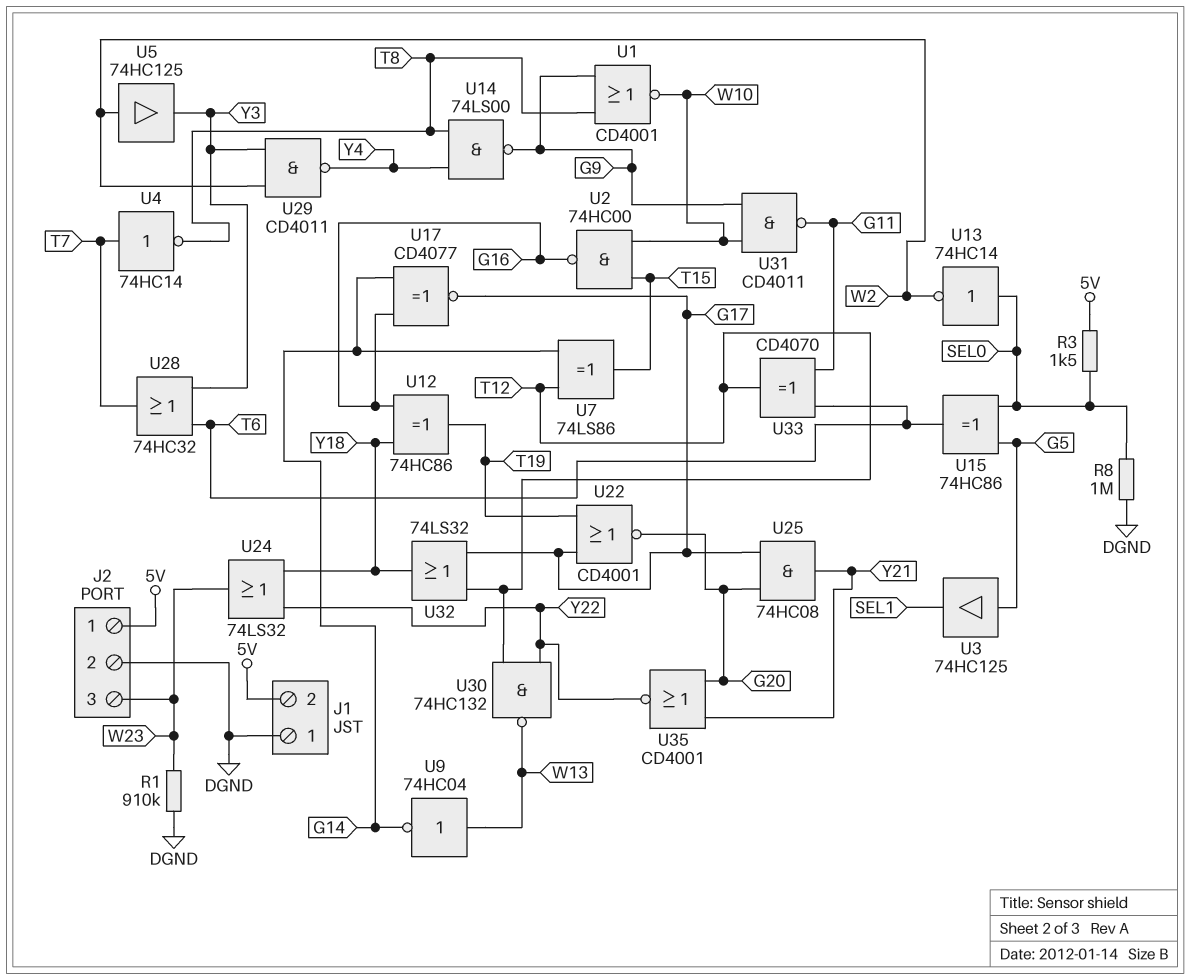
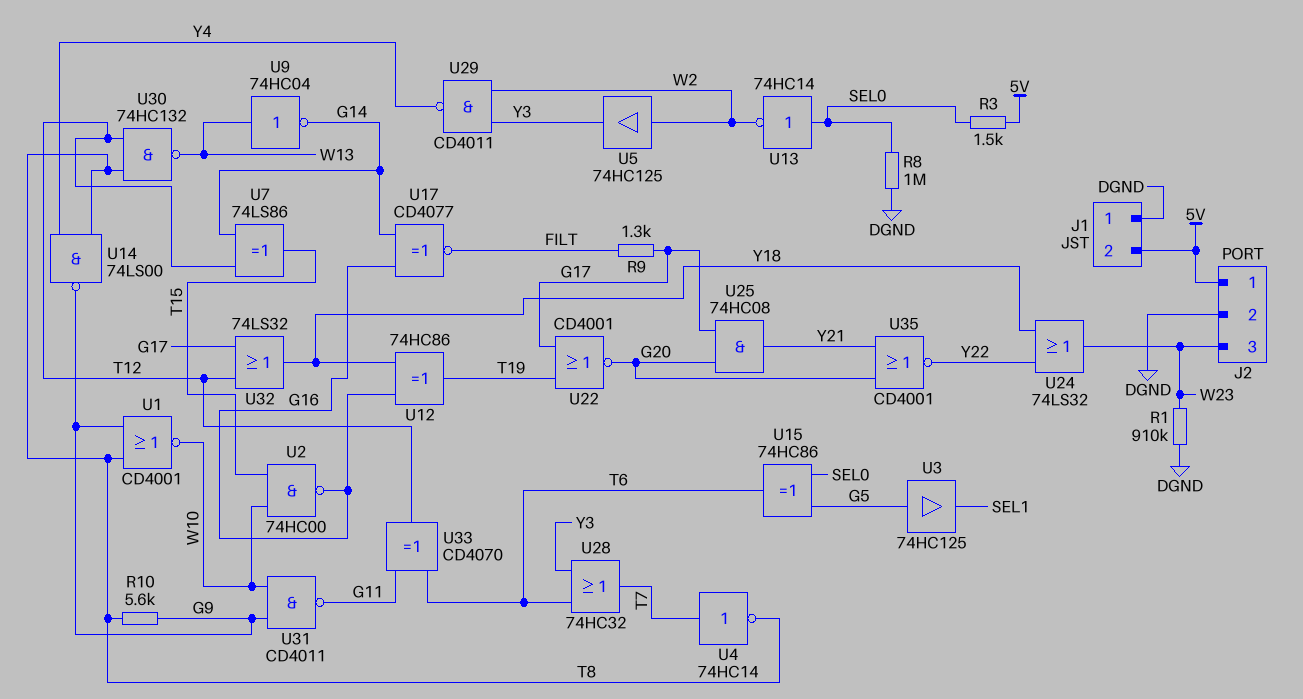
R9: none -> 1.3k (FILT, G17)
R10: none -> 5.6k (G9, T8)
U17: XNOR CD4077 (in G14, in G16, out G17) -> XNOR CD4077 (in G14, in G16, out FILT)
U30: NAND 74HC132 (in T12, in Y22, out W13) -> NAND 74HC132 (in T8, in T12, out W13)

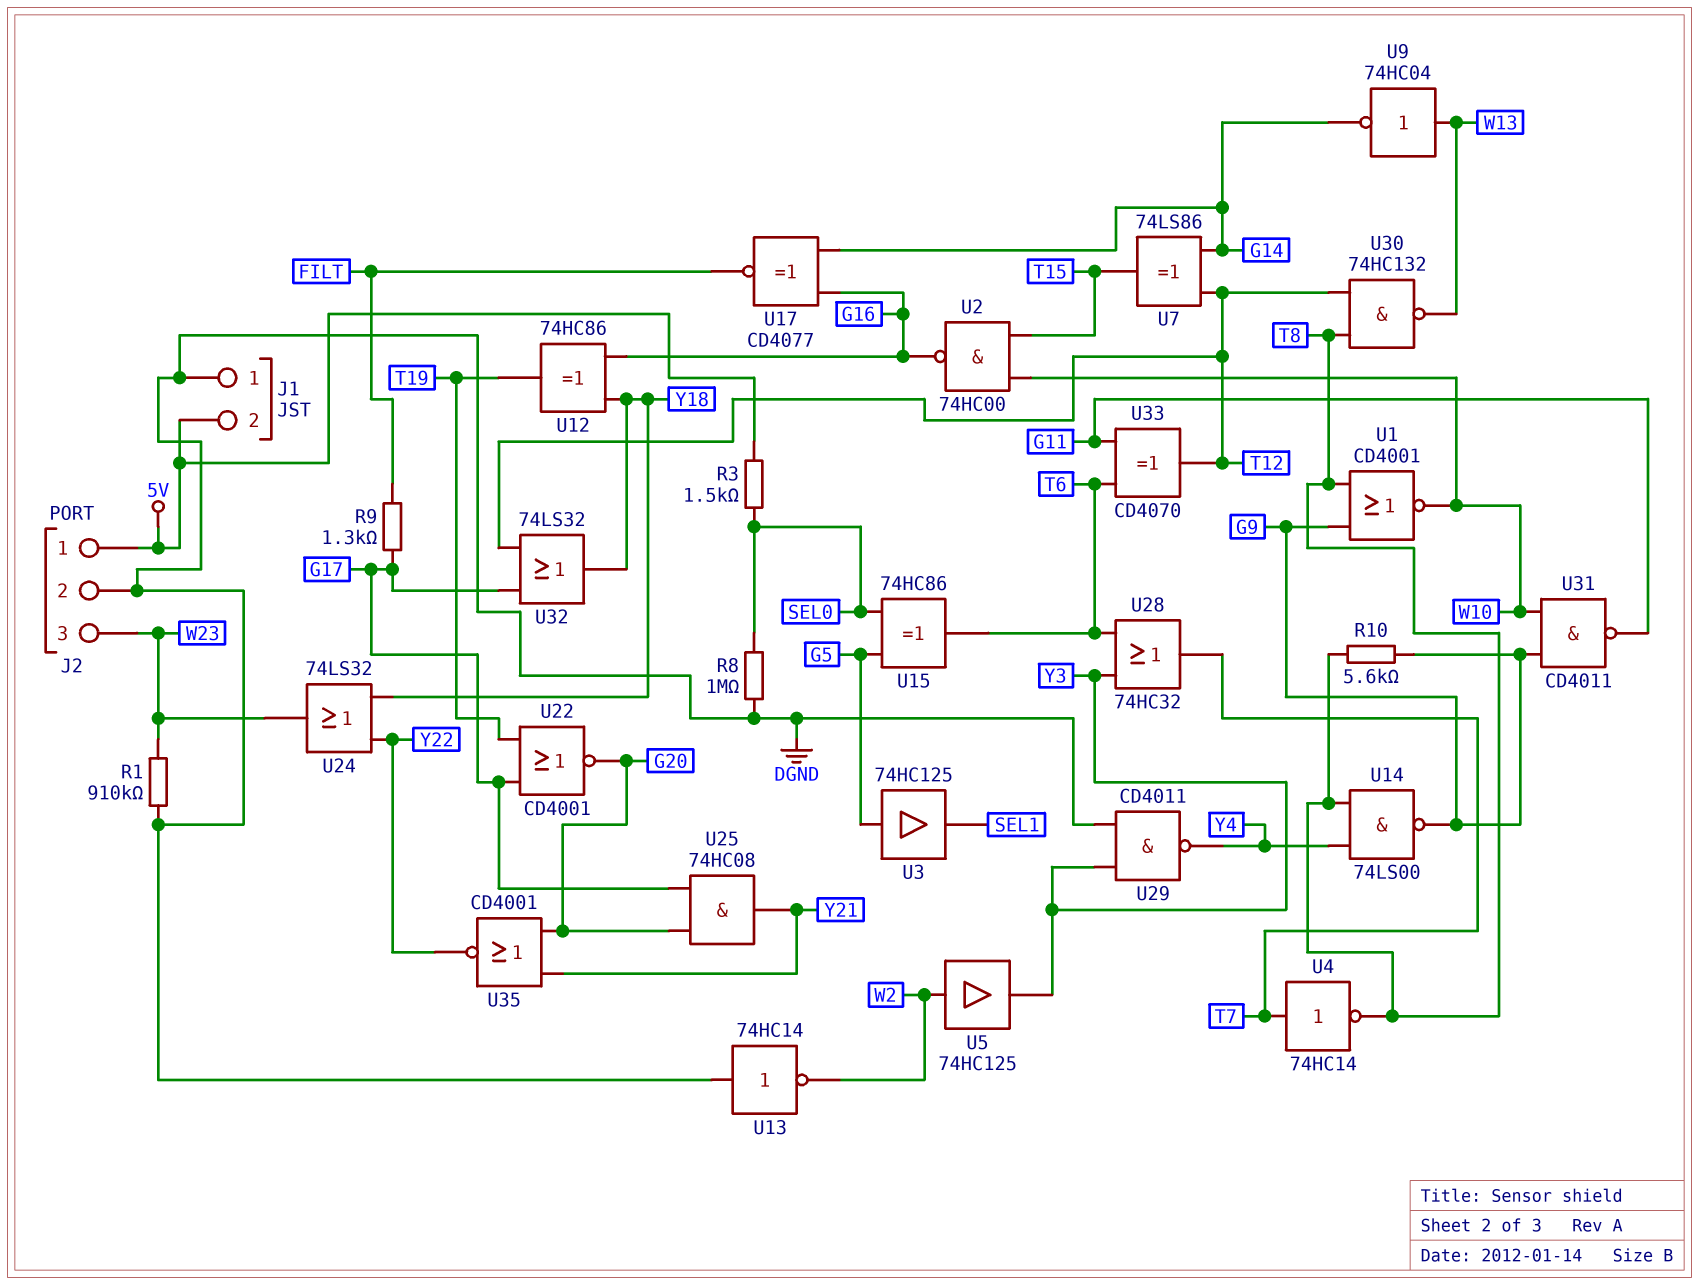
U13: NOT 74HC14 (in SEL0, out W2) -> NOT 74HC14 (in DGND, out W2)
U29: NAND CD4011 (in W2, in Y3, out Y4) -> NAND CD4011 (in DGND, in Y3, out Y4)

